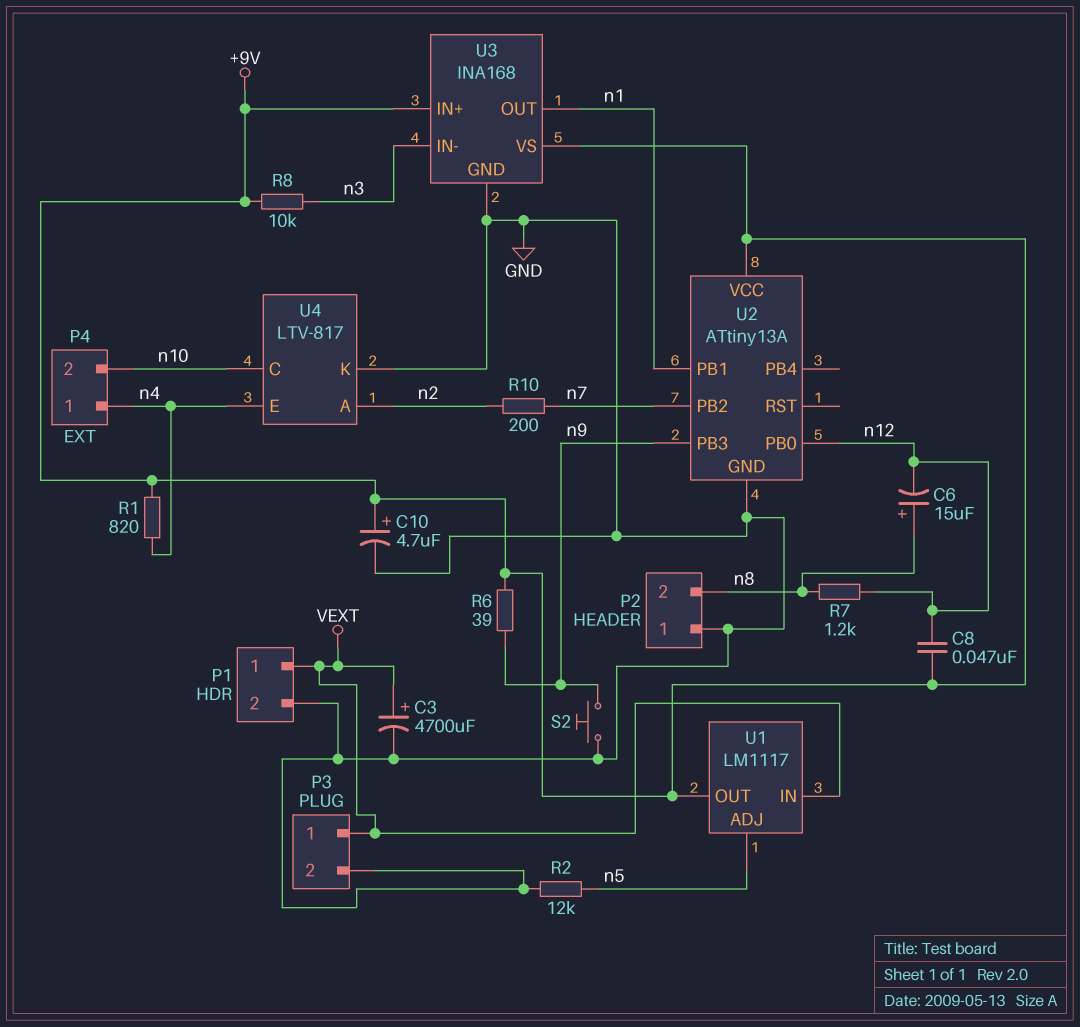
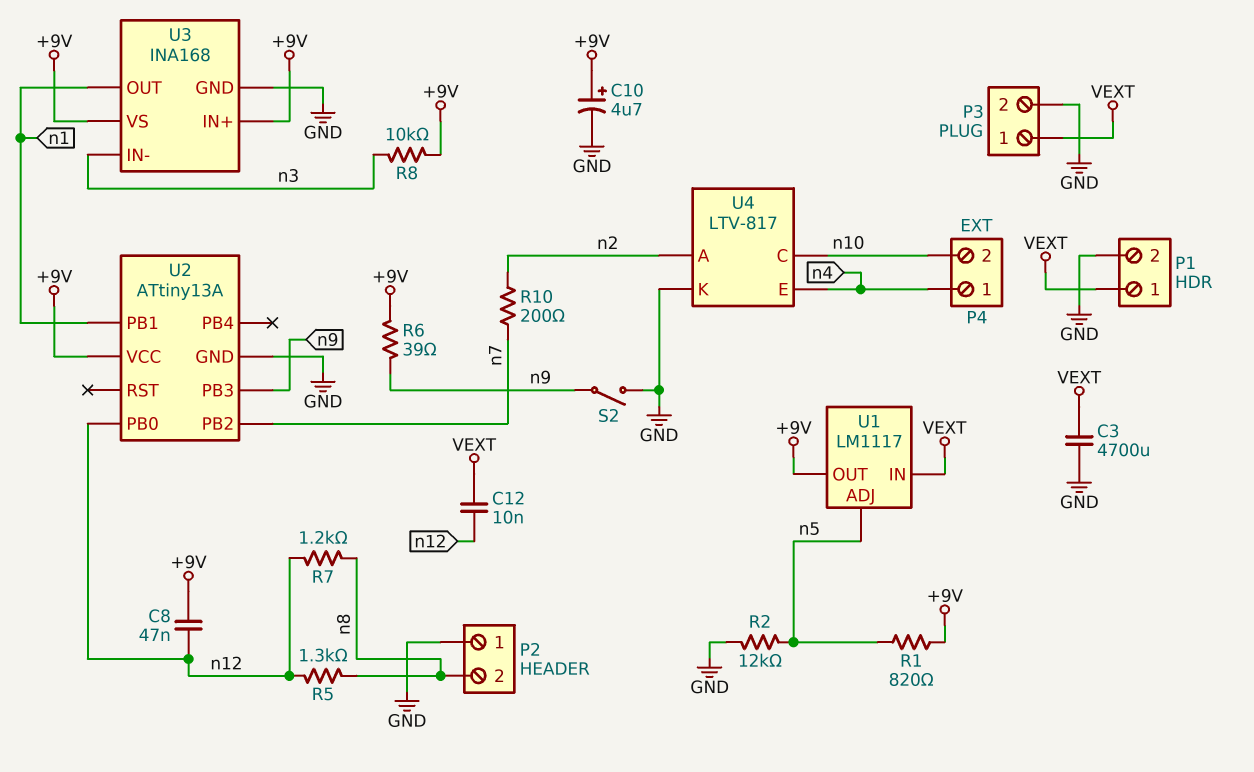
C3: 4700uF (plus VEXT, minus GND) -> 4700uF (GND, VEXT)
C6: 15uF (plus n8, minus n12) -> none
C12: none -> 10nF (VEXT, n12)
R1: 820 (+9V, n4) -> 820 (+9V, n5)
R5: none -> 1.3k (n8, n12)
S2: button (GND, n9) -> switch (GND, n9)

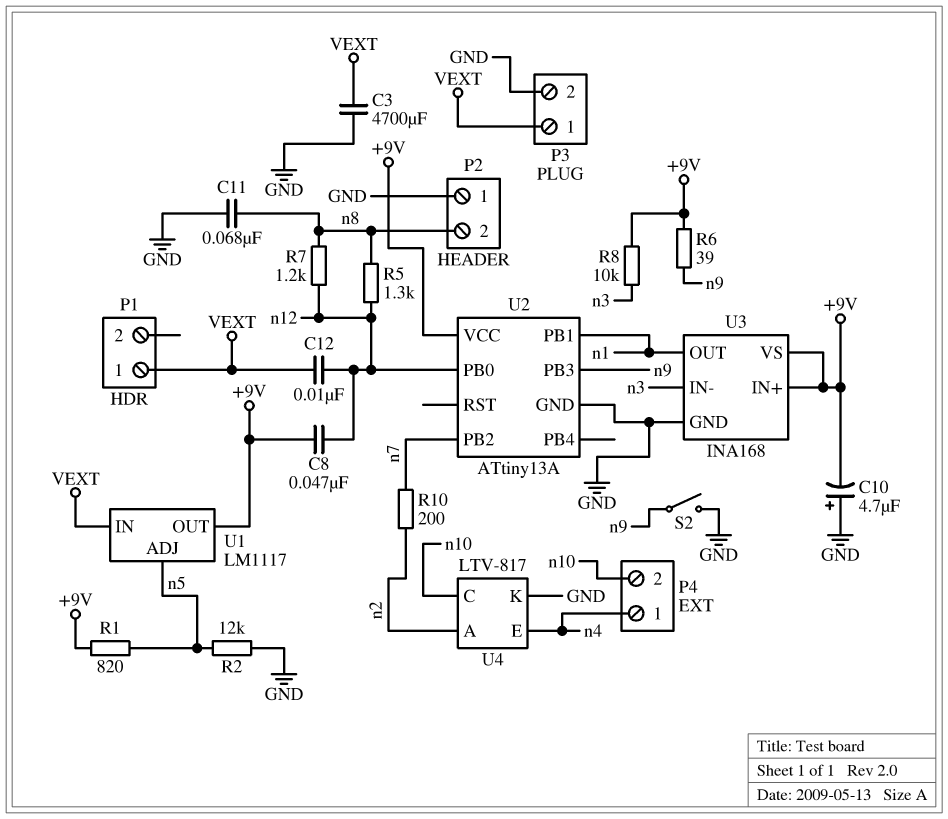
C10: 4.7uF (plus +9V, minus GND) -> 4.7uF (plus GND, minus +9V)
C11: none -> 68nF (GND, n8)
P1 pin 2: GND -> none

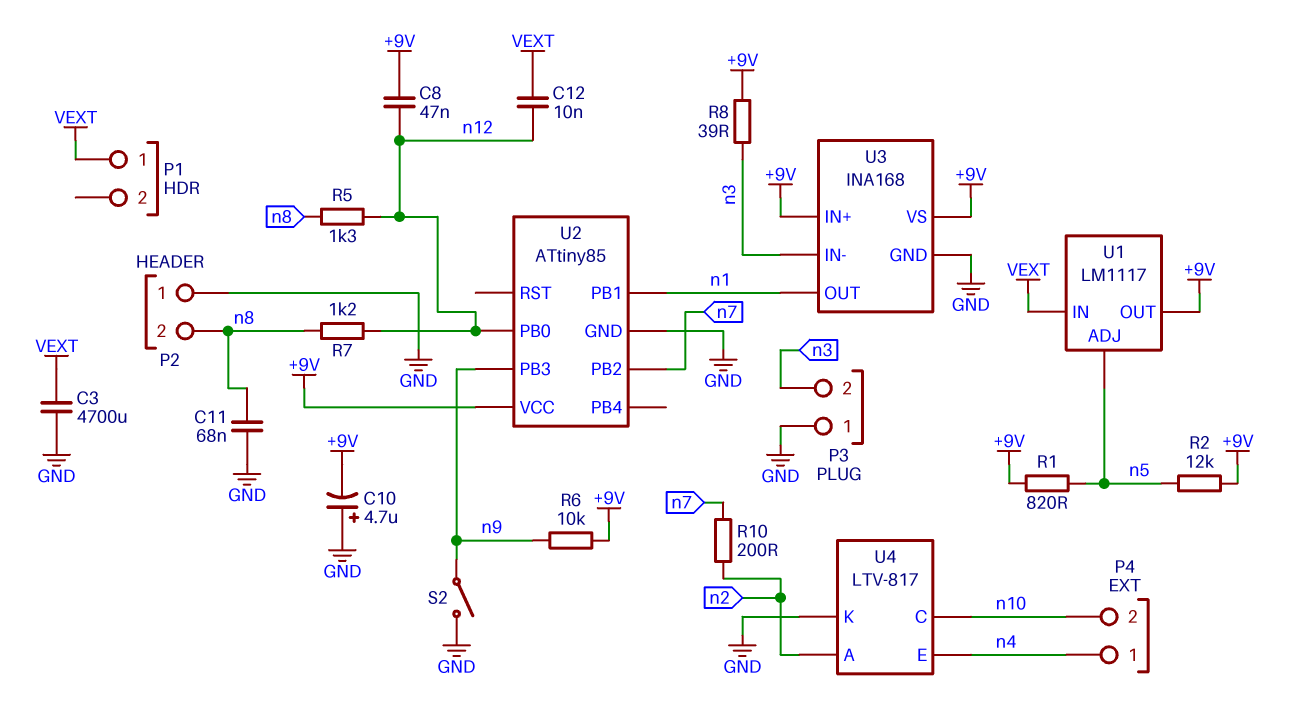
P3 pin 1: VEXT -> GND
P3 pin 2: GND -> n3
R2: 12k (GND, n5) -> 12k (+9V, n5)
R6: 39 (+9V, n9) -> 10k (+9V, n9)
R8: 10k (+9V, n3) -> 39 (+9V, n3)
U2: ATtiny13A -> ATtiny85

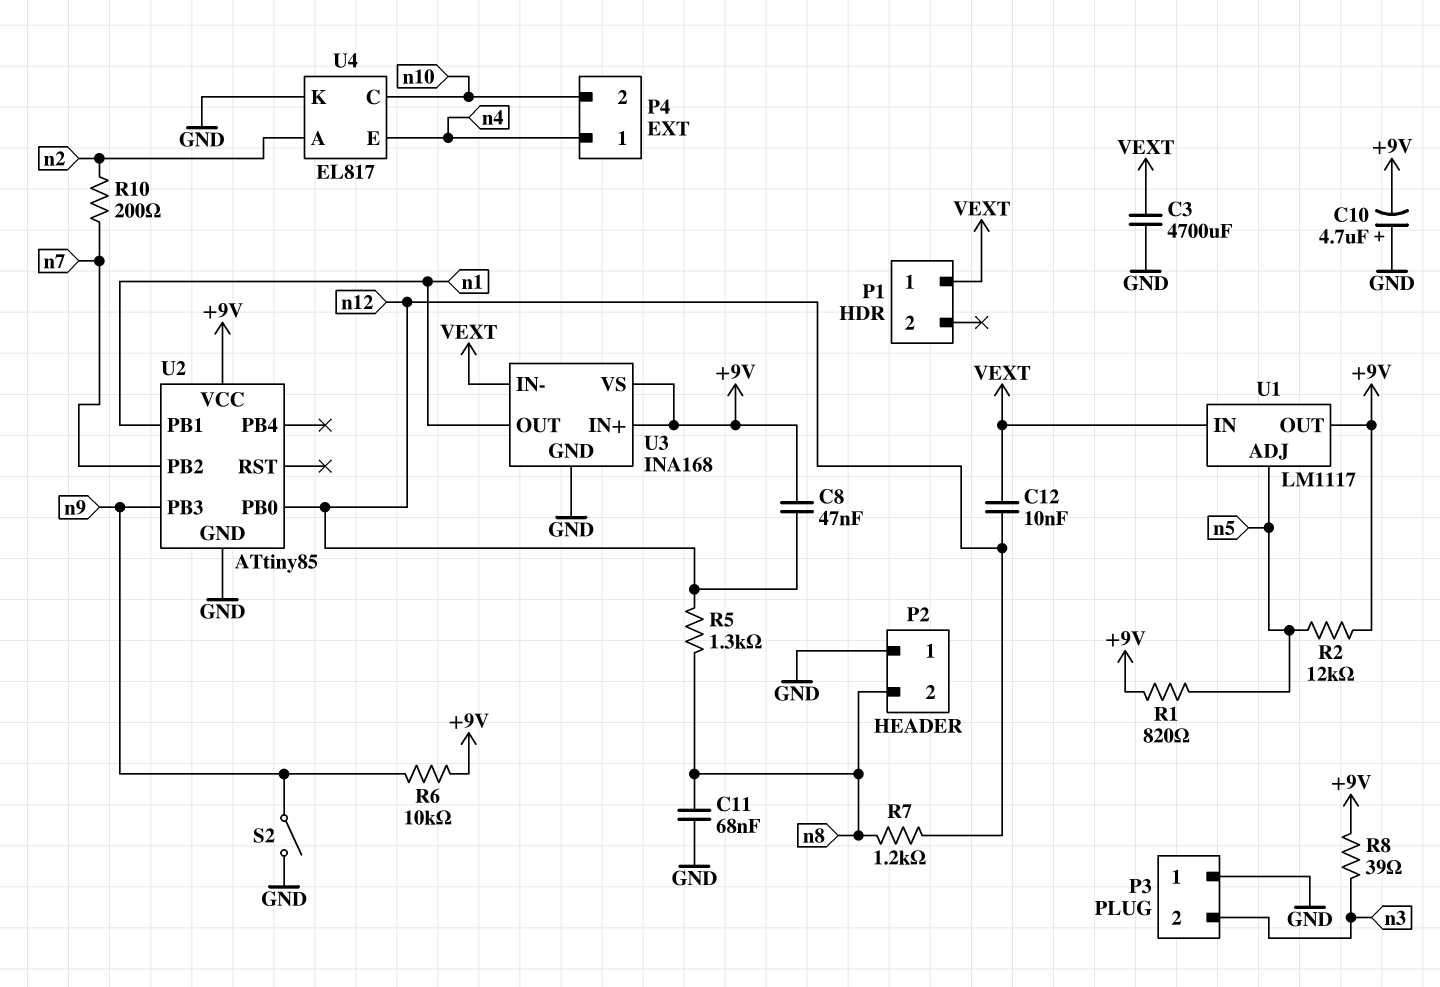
U3 pin IN-: n3 -> VEXT
U4: LTV-817 -> EL817

